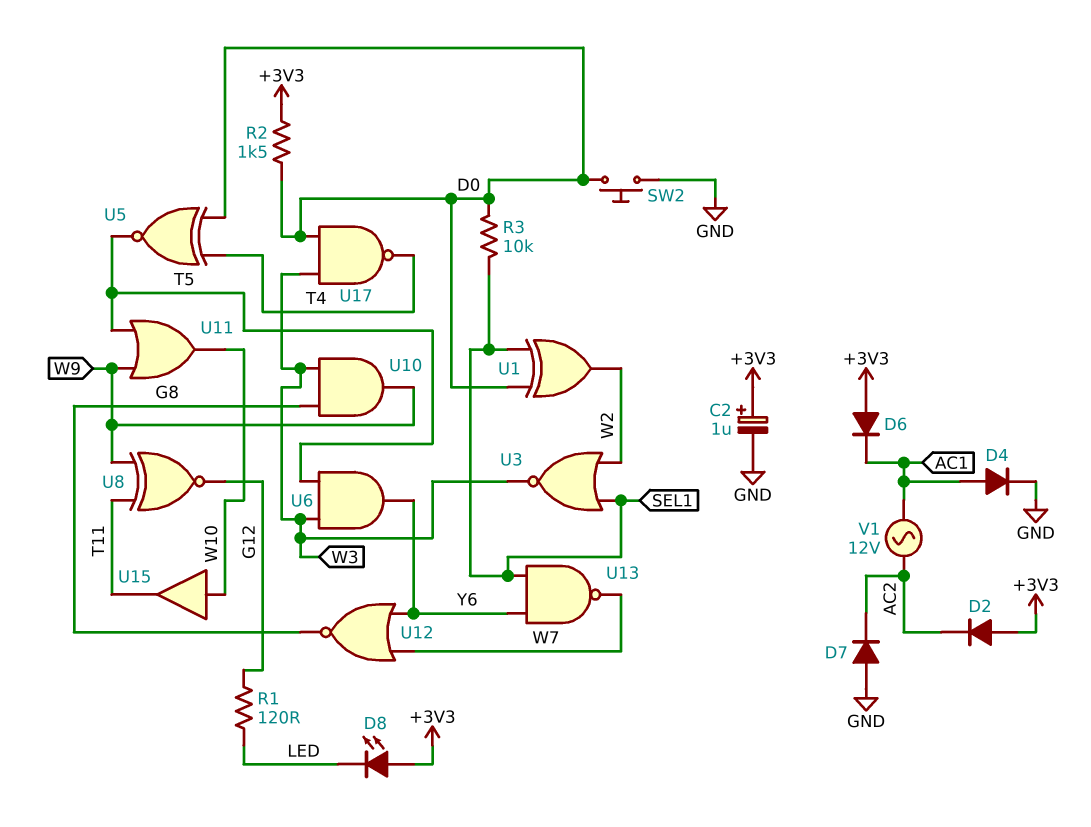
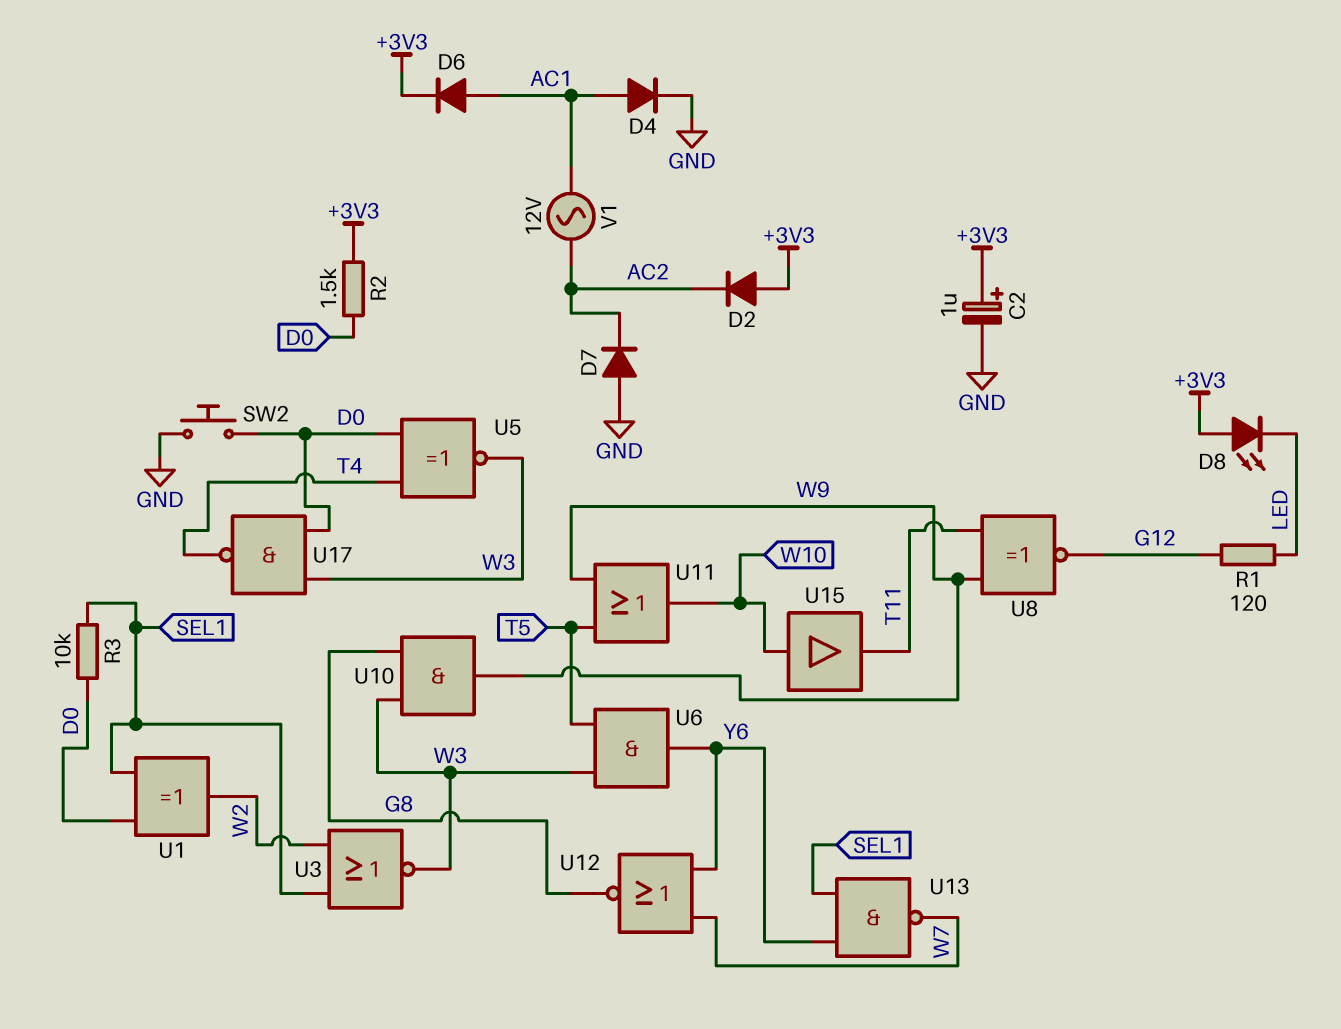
D6: diode (A +3V3, K AC1) -> diode (A AC1, K +3V3)
U5: XNOR (in D0, in T4, out T5) -> XNOR (in D0, in T4, out W3)

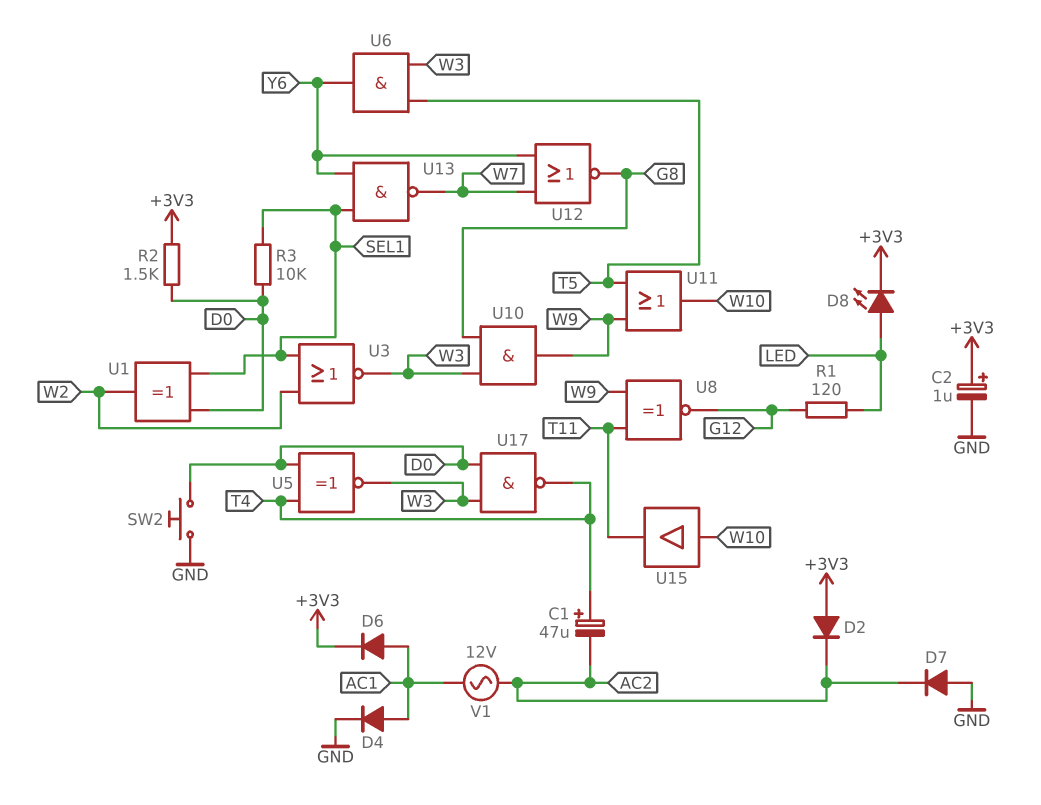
C1: none -> 47uF (plus T4, minus AC2)
D8: LED (A +3V3, K LED) -> LED (A LED, K +3V3)

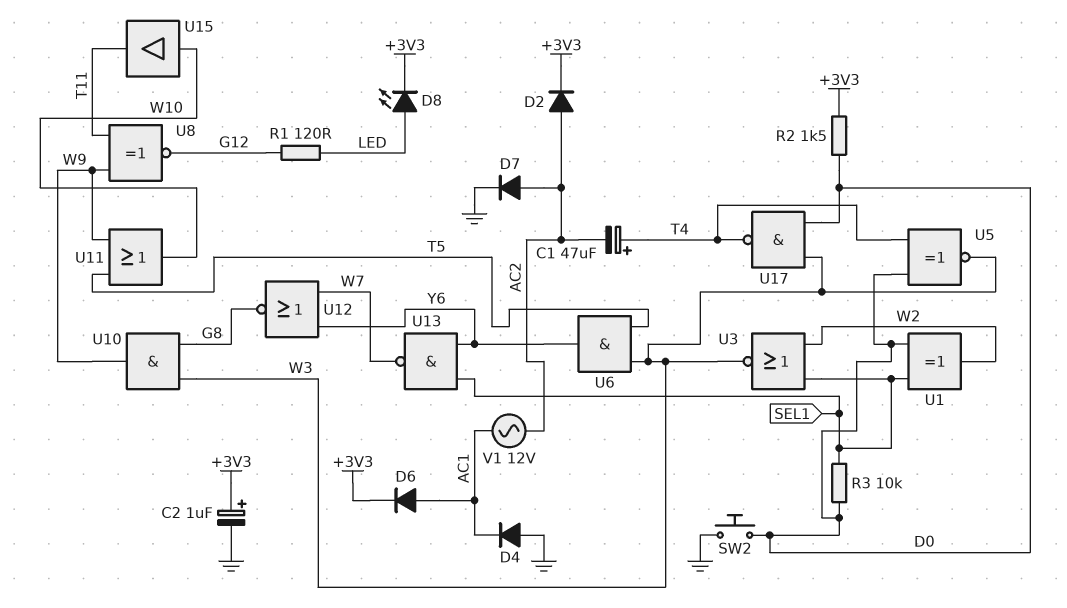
D2: diode (A +3V3, K AC2) -> diode (A AC2, K +3V3)
D4: diode (A AC1, K GND) -> diode (A GND, K AC1)
D7: diode (A GND, K AC2) -> diode (A AC2, K GND)

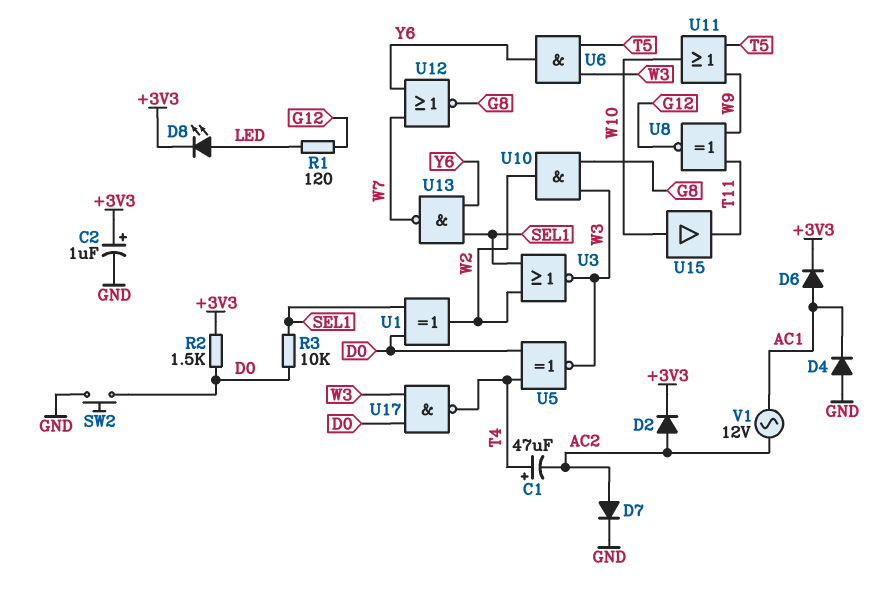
U10: AND (in G8, in W3, out W9) -> AND (in G8, in W3, out W2)

